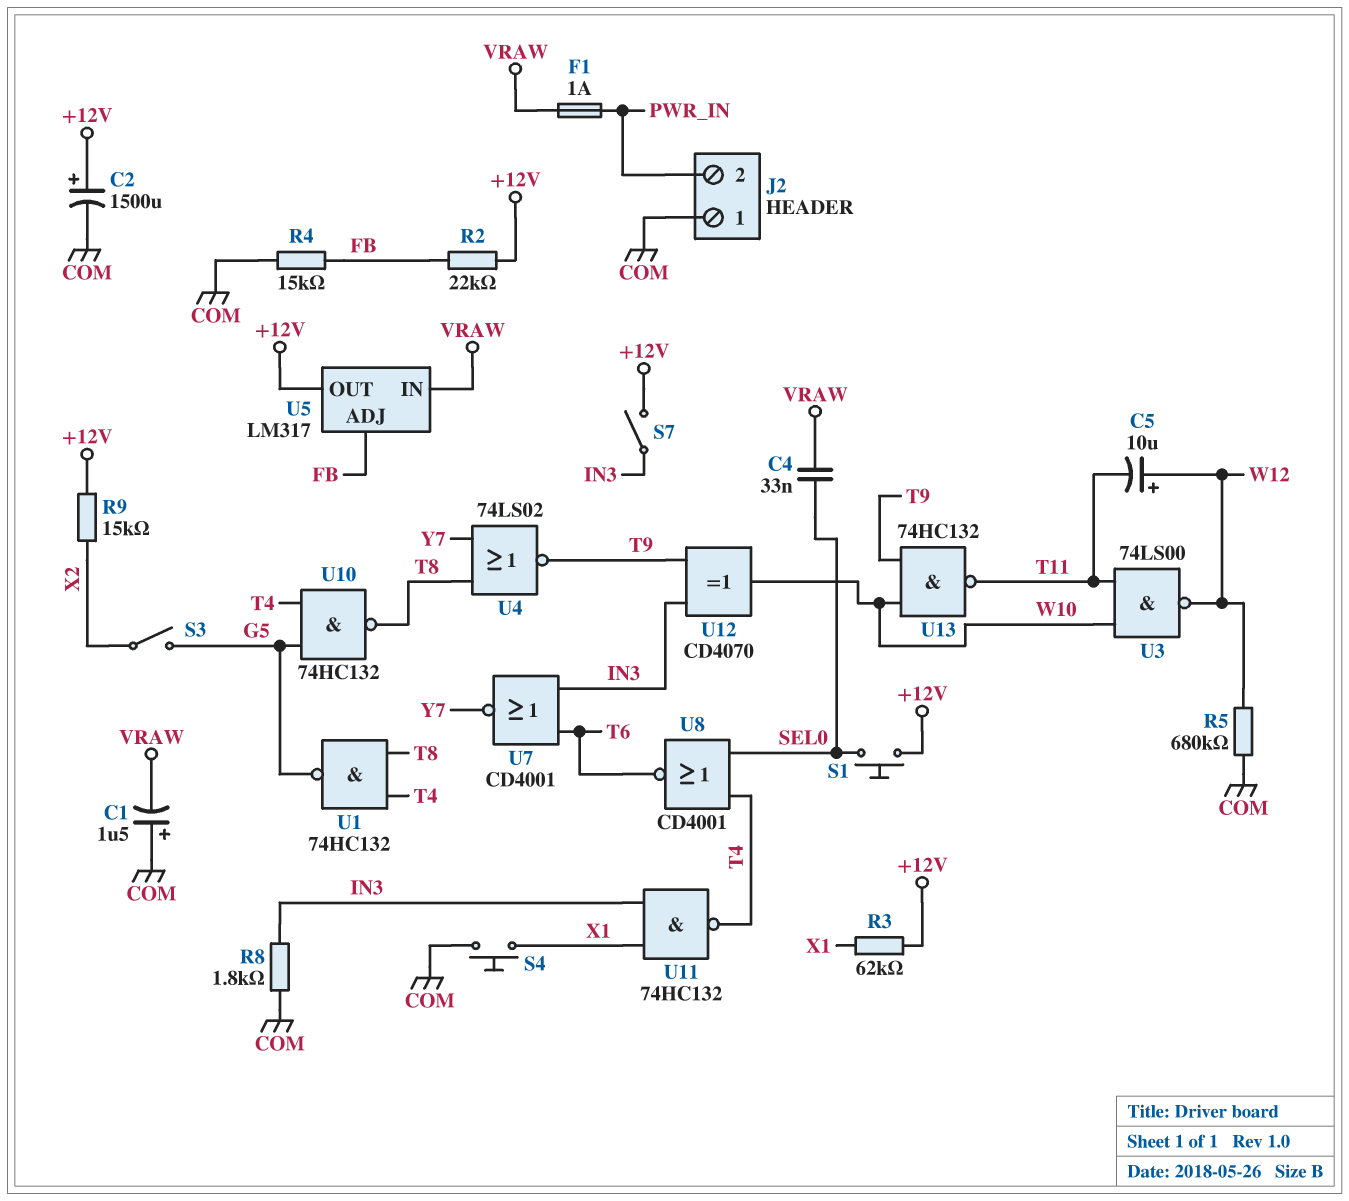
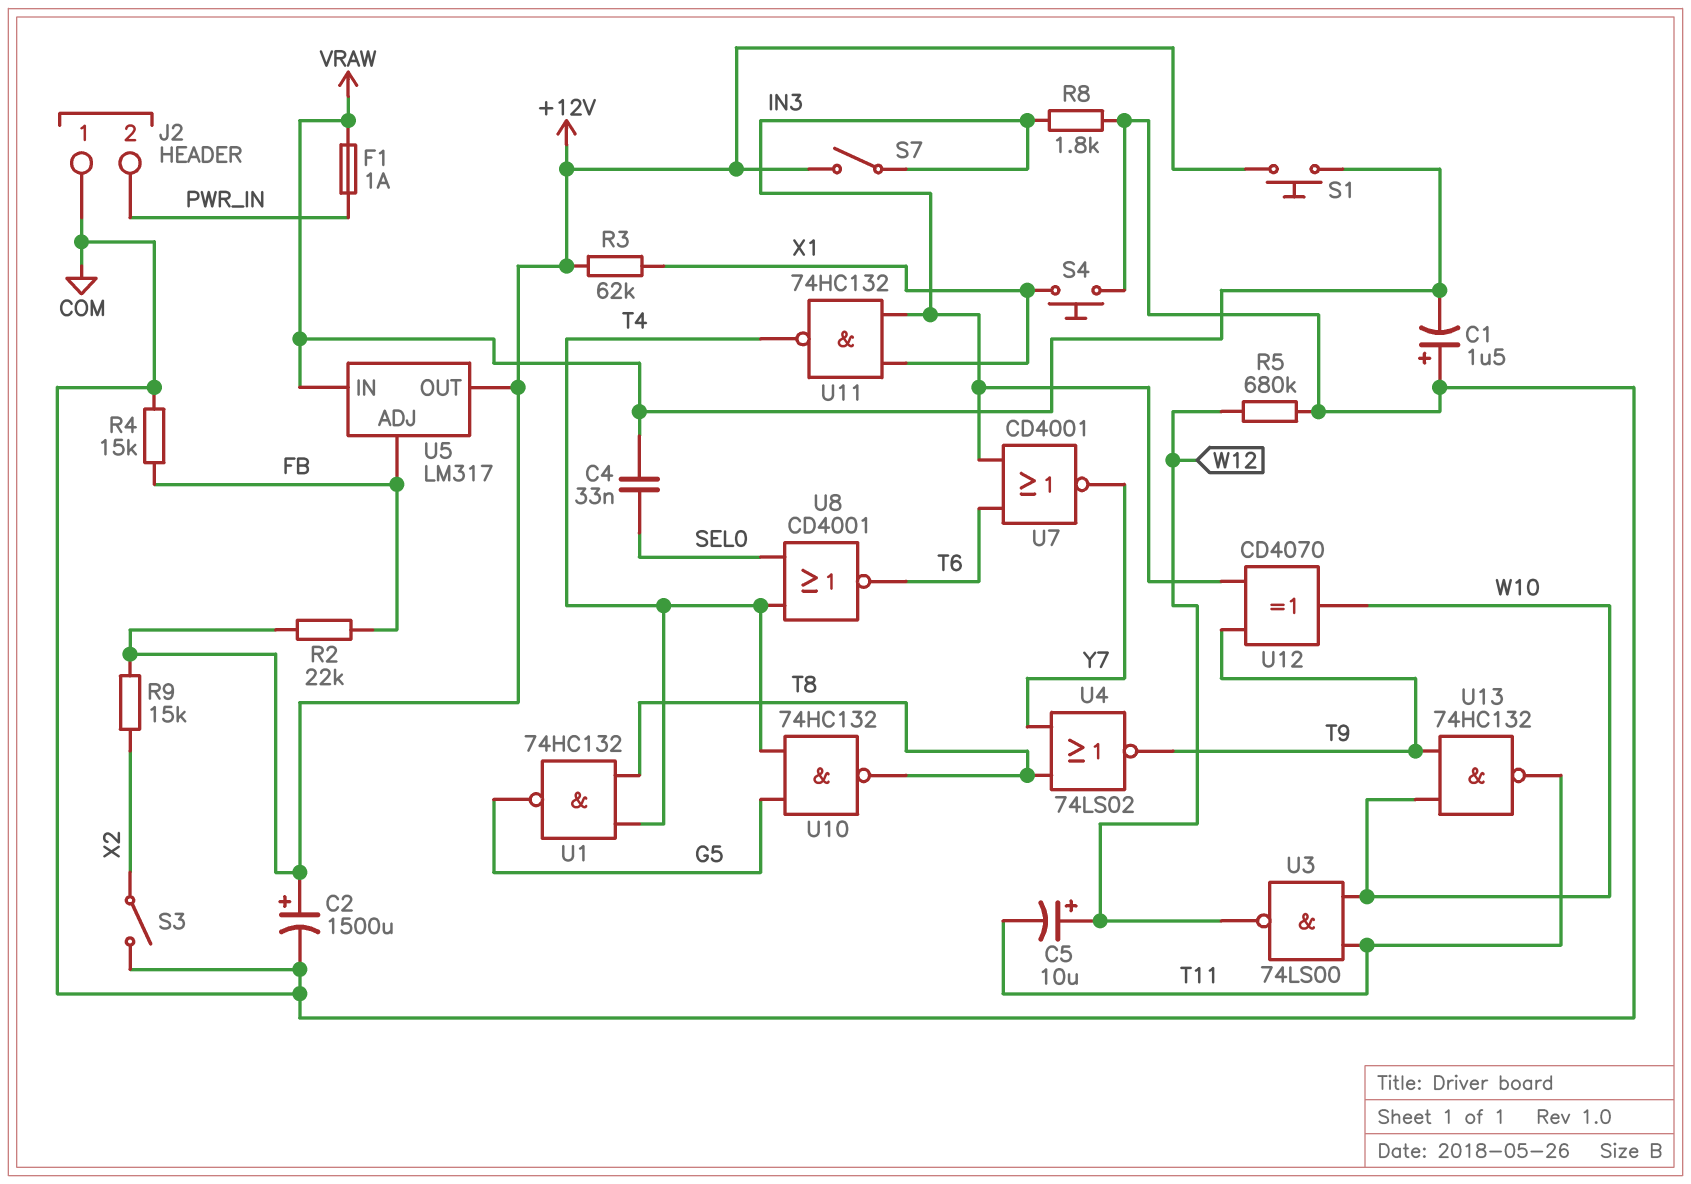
S1: button (+12V, SEL0) -> button (+12V, VRAW)
S3: switch (G5, X2) -> switch (COM, X2)

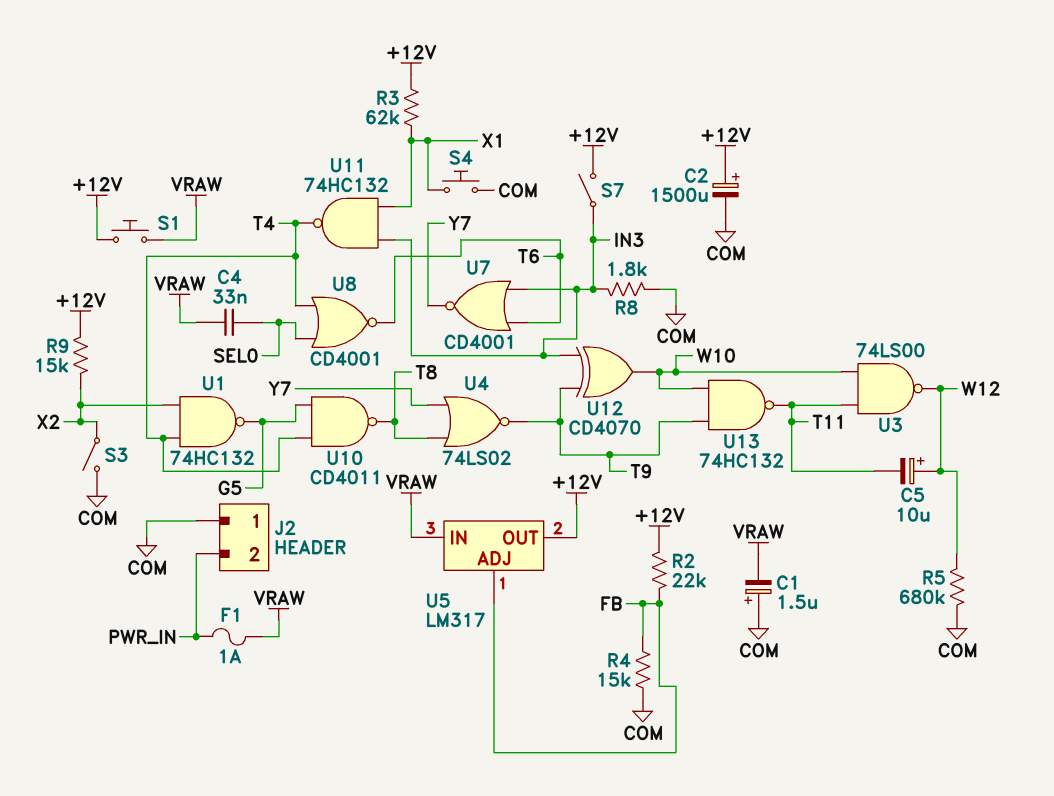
U1: NAND 74HC132 (in T4, in T8, out G5) -> NAND 74HC132 (in T4, in X2, out G5)
U10: NAND 74HC132 (in G5, in T4, out T8) -> NAND CD4011 (in G5, in T4, out T8)

